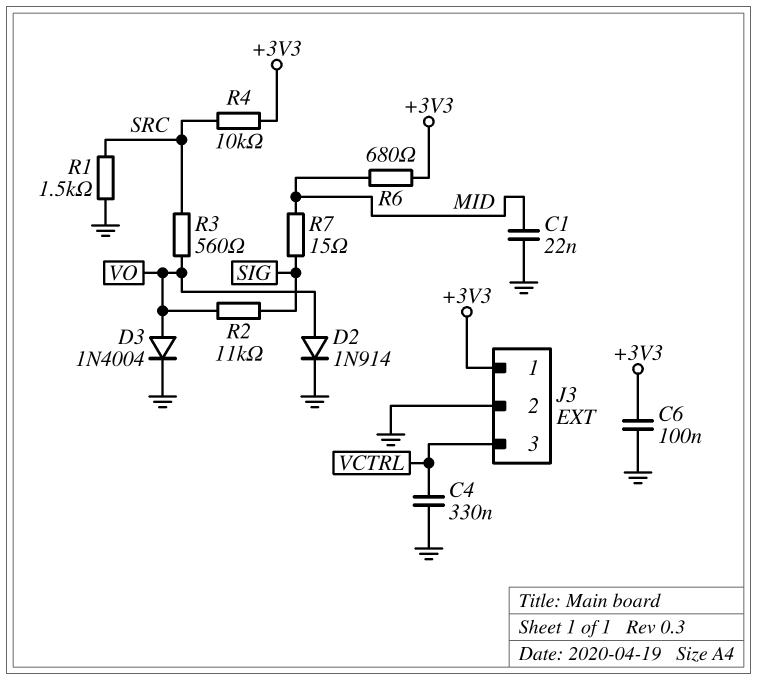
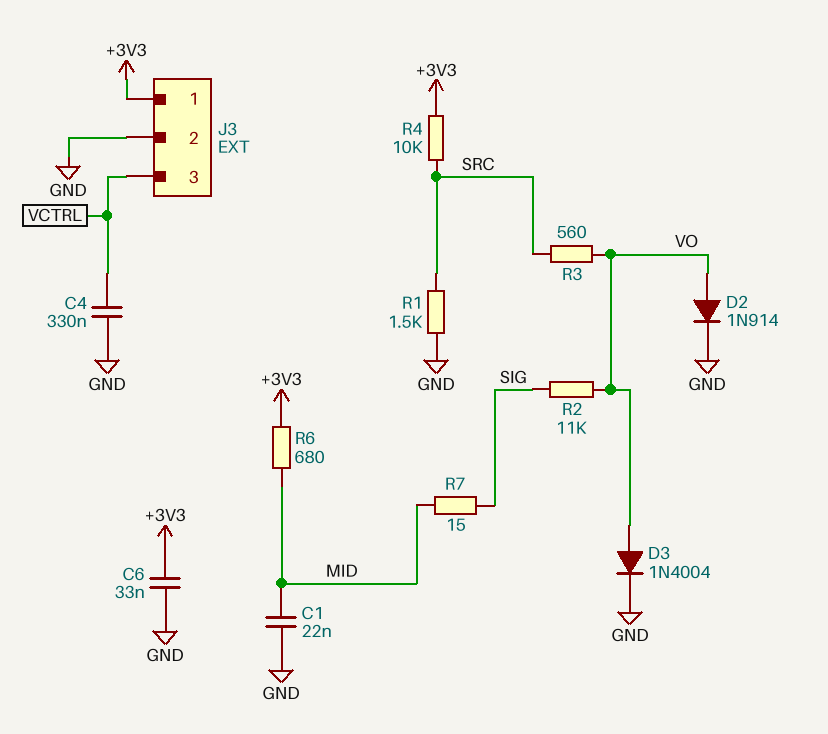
C6: 100nF (+3V3, GND) -> 33nF (+3V3, GND)

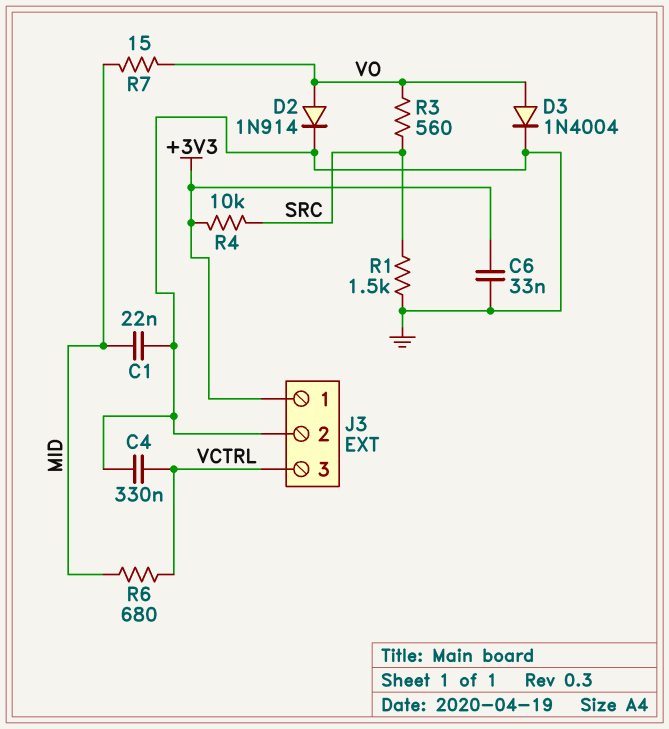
R2: 11k (SIG, VO) -> none
R6: 680 (+3V3, MID) -> 680 (MID, VCTRL)
R7: 15 (MID, SIG) -> 15 (MID, VO)

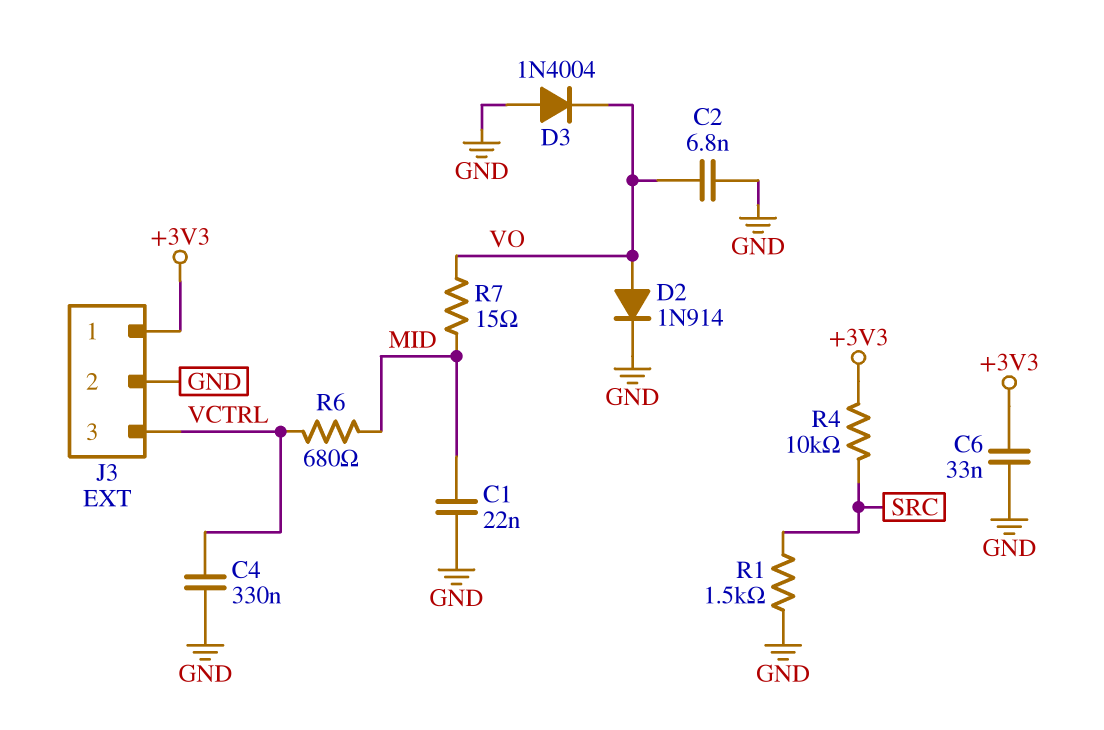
C2: none -> 6.8nF (GND, VO)
D3: diode 1N4004 (A VO, K GND) -> diode 1N4004 (A GND, K VO)
R3: 560 (SRC, VO) -> none

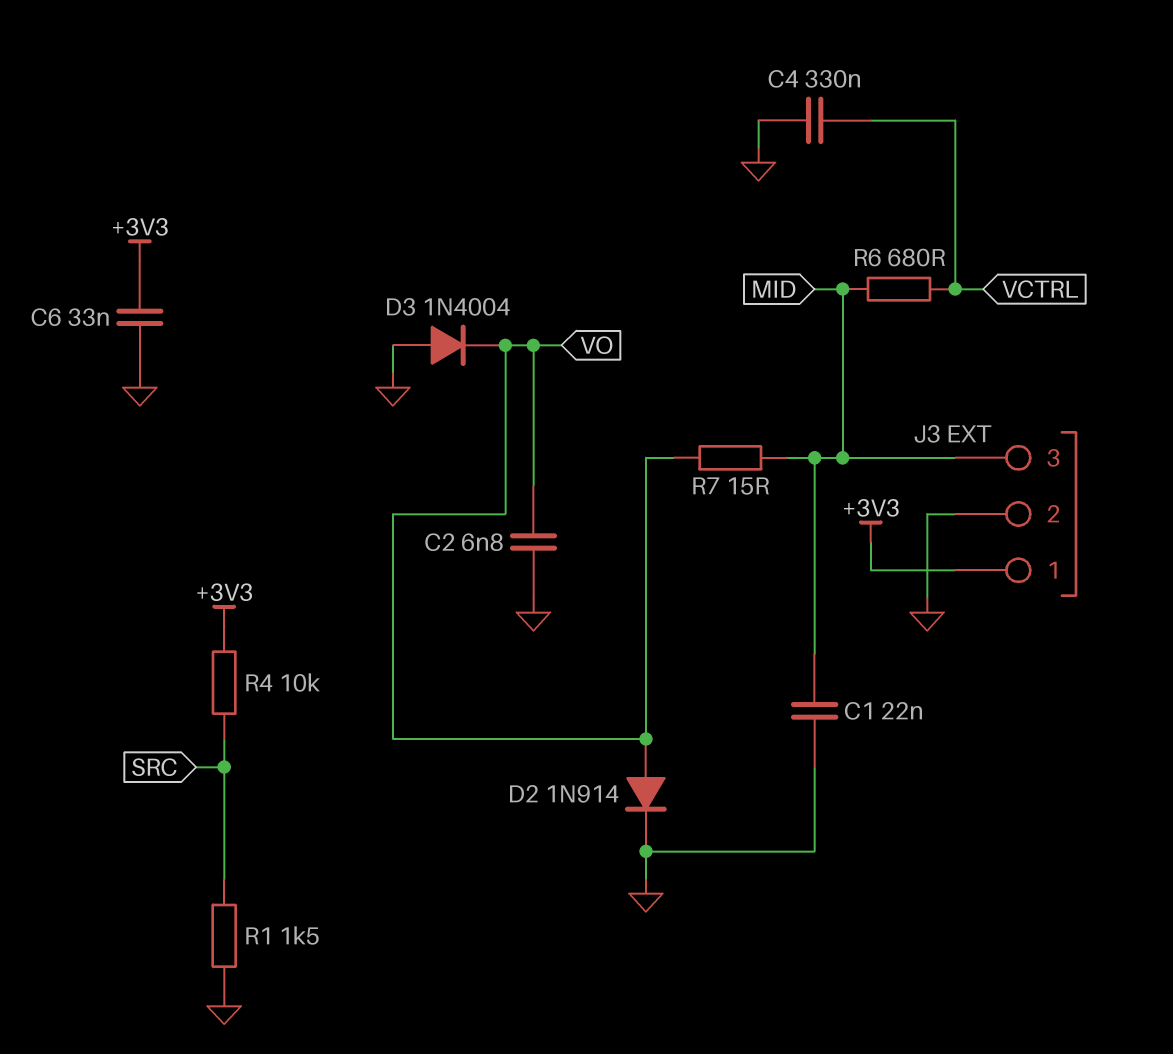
J3 pin 3: VCTRL -> MID

